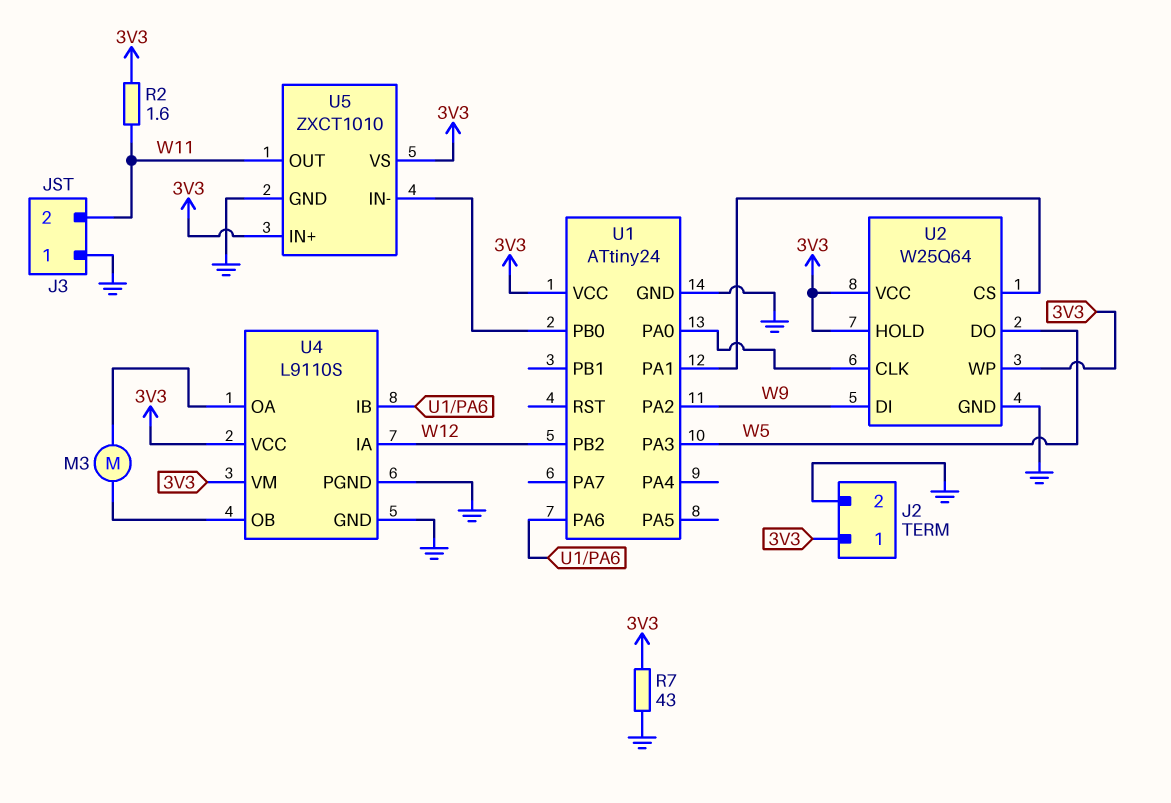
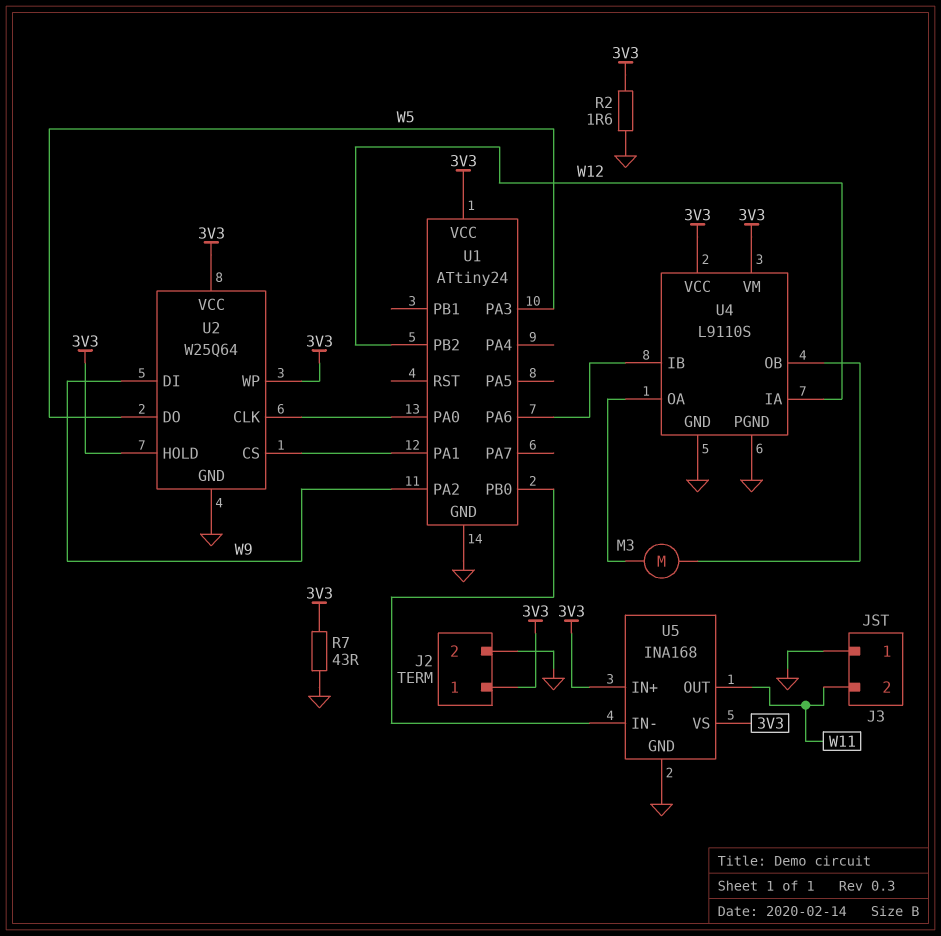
R2: 1.6 (3V3, W11) -> 1.6 (3V3, GND)
U5: ZXCT1010 -> INA168

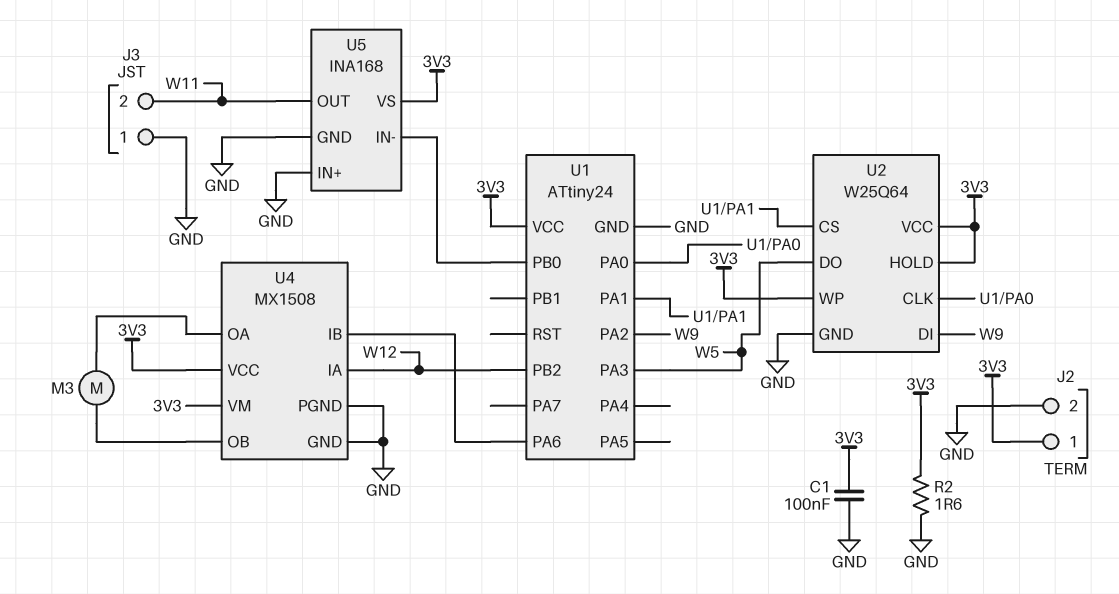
C1: none -> 100nF (3V3, GND)
R7: 43 (3V3, GND) -> none
U4: L9110S -> MX1508
U5 pin IN+: 3V3 -> GND

